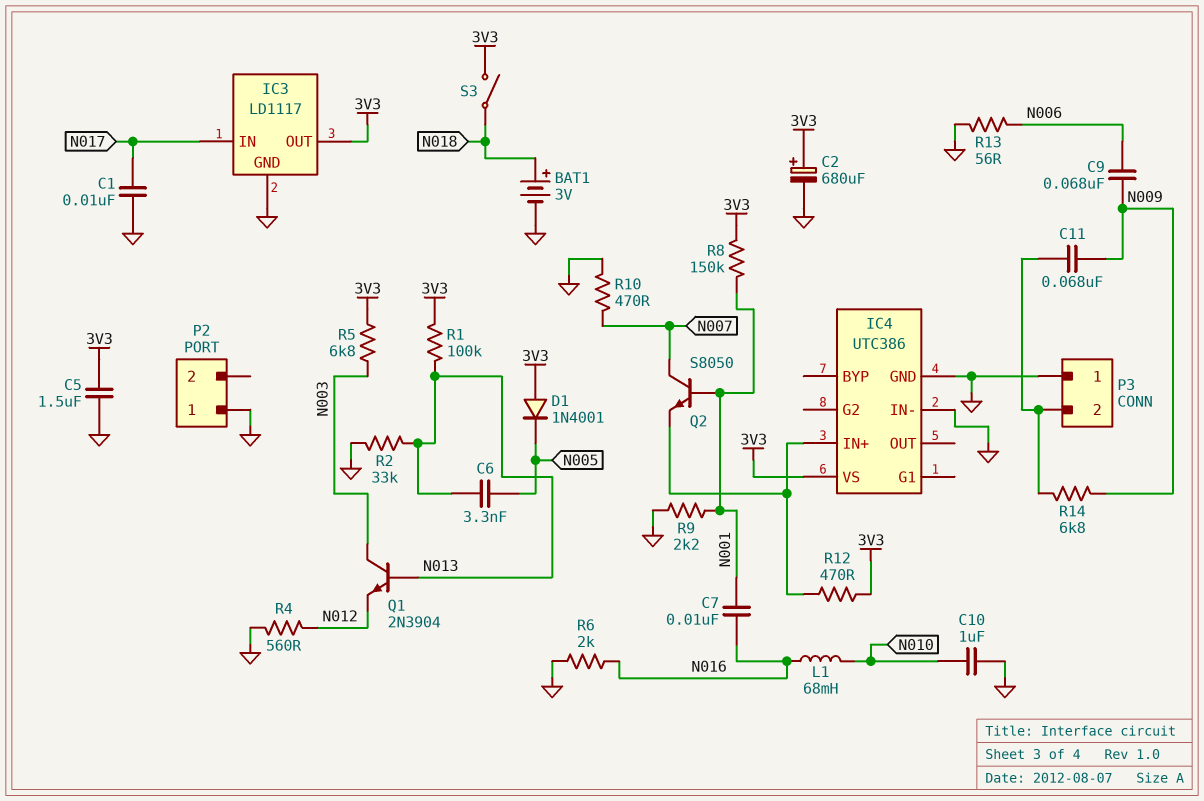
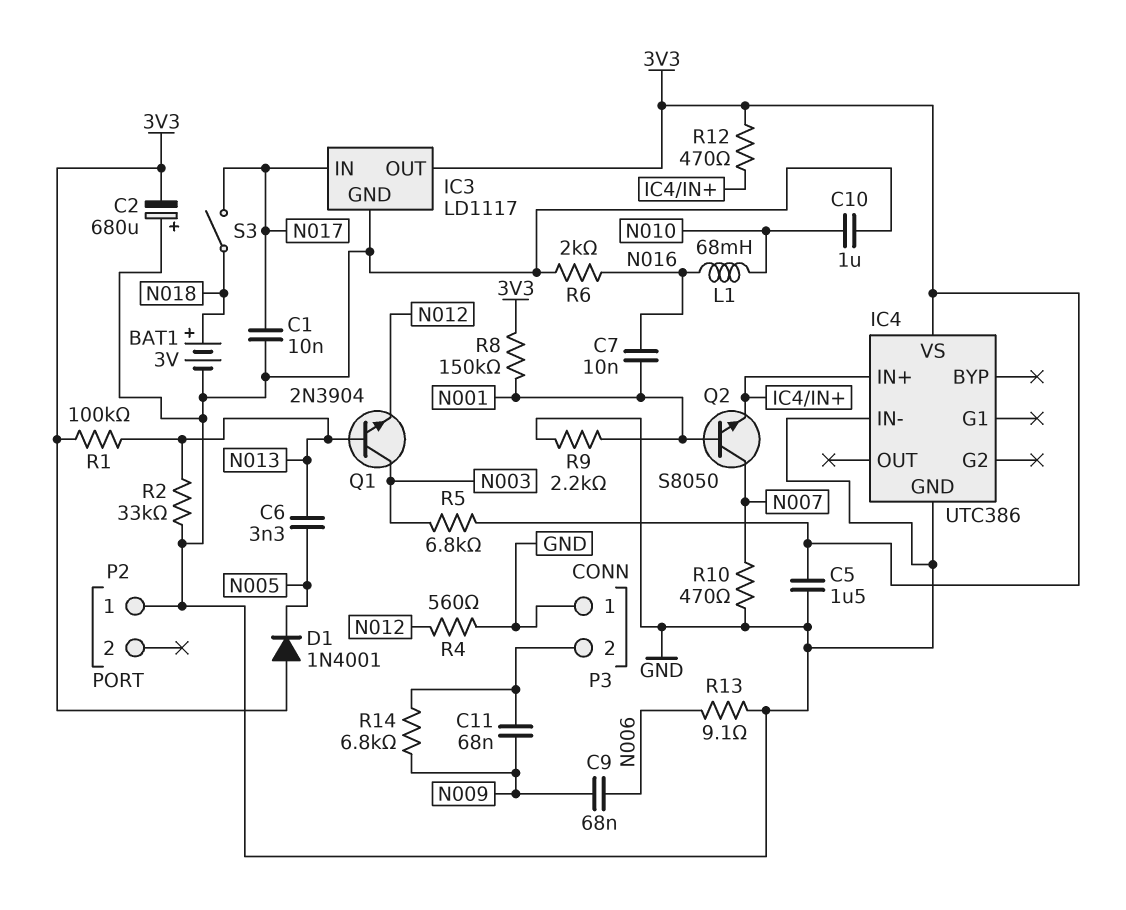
C2: 680uF (plus 3V3, minus GND) -> 680uF (plus GND, minus 3V3)
R13: 56 (GND, N006) -> 9.1 (GND, N006)
S3: switch (3V3, N018) -> switch (N017, N018)

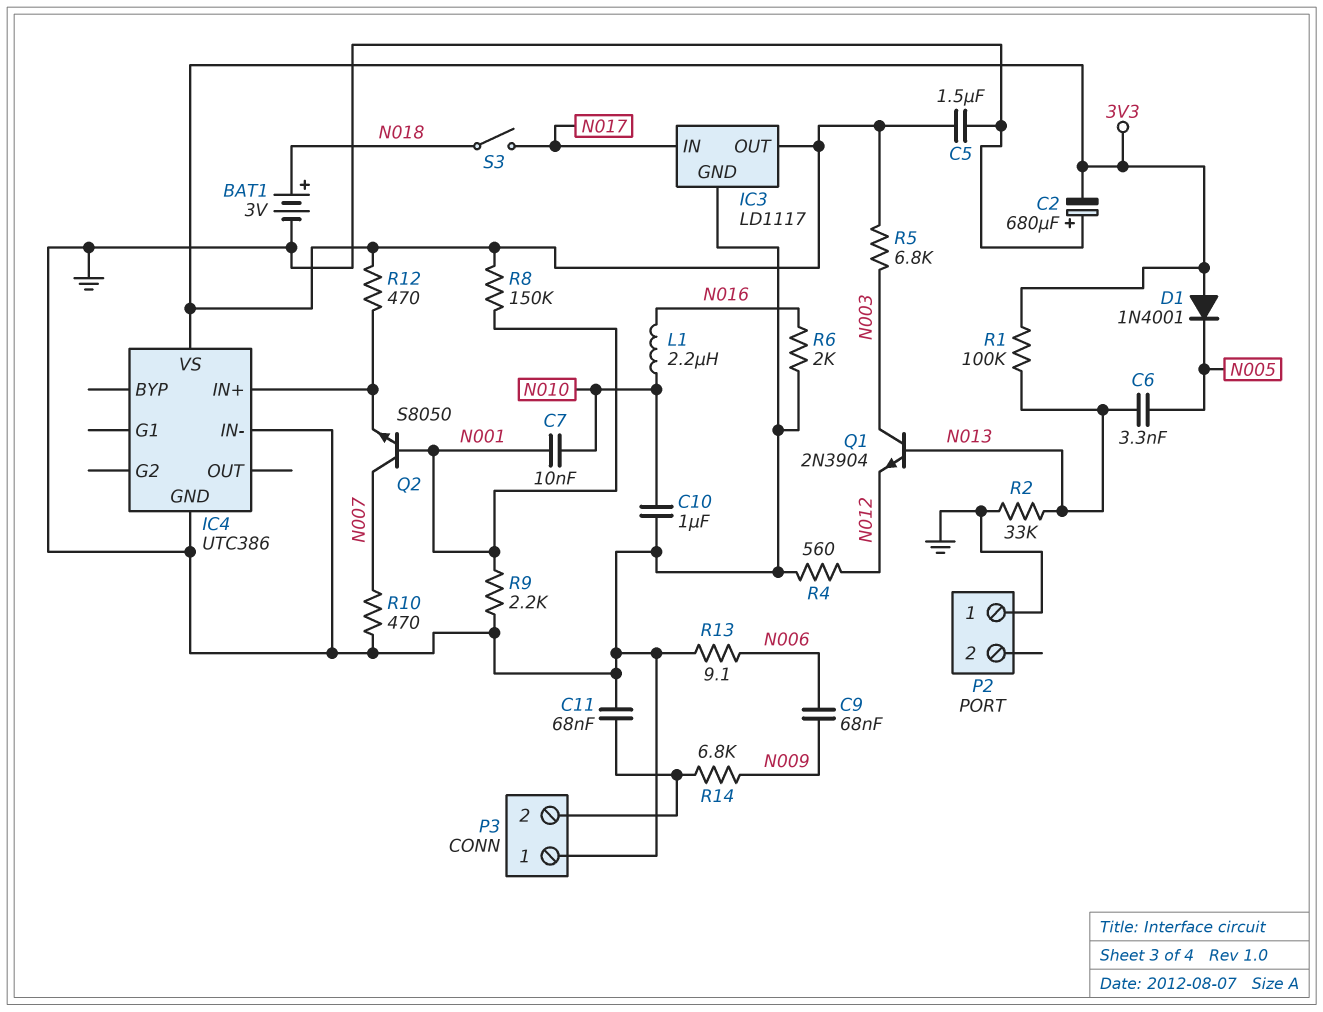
C1: 10nF (GND, N017) -> none
C7: 10nF (N001, N016) -> 10nF (N001, N010)
C11: 68nF (N009, P3/2) -> 68nF (GND, P3/2)
L1: 68mH (N010, N016) -> 2.2uH (N010, N016)

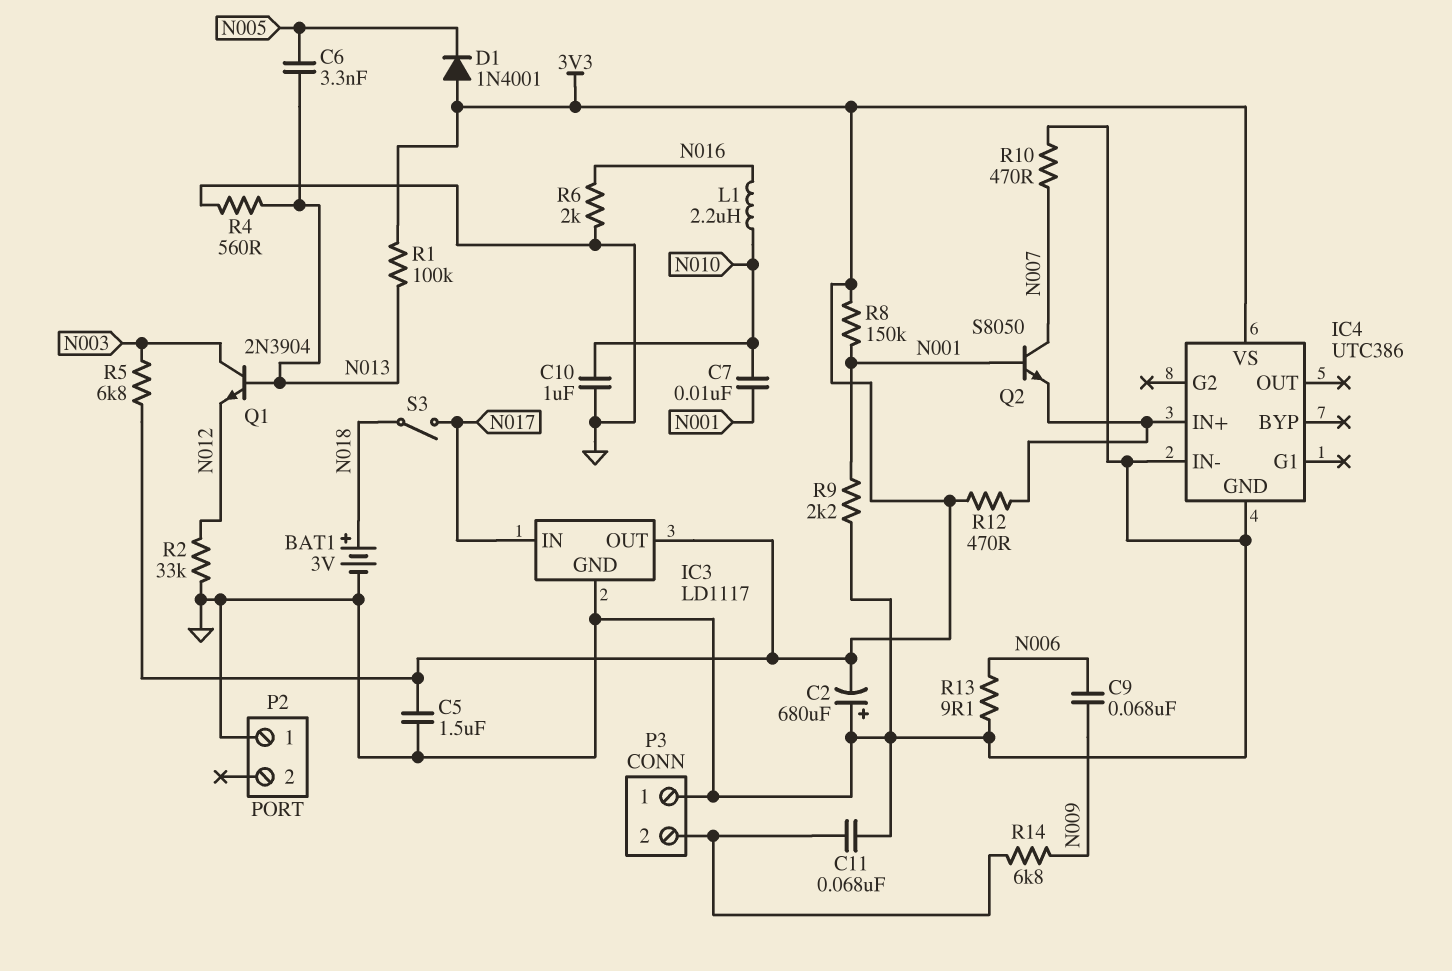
R2: 33k (GND, N013) -> 33k (GND, N012)
R4: 560 (GND, N012) -> 560 (GND, N013)

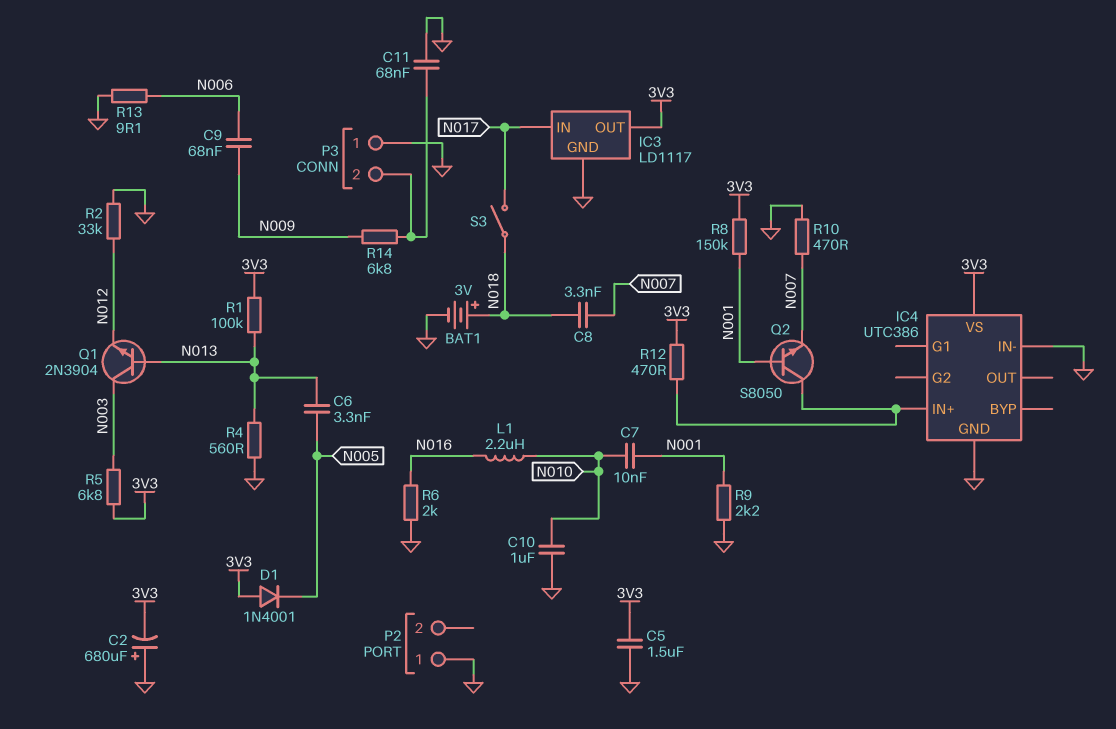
C8: none -> 3.3nF (N007, N018)
Q2: NPN S8050 (B N001, C N007, E IC4/IN+) -> NPN S8050 (B N001, C IC4/IN+, E N007)

